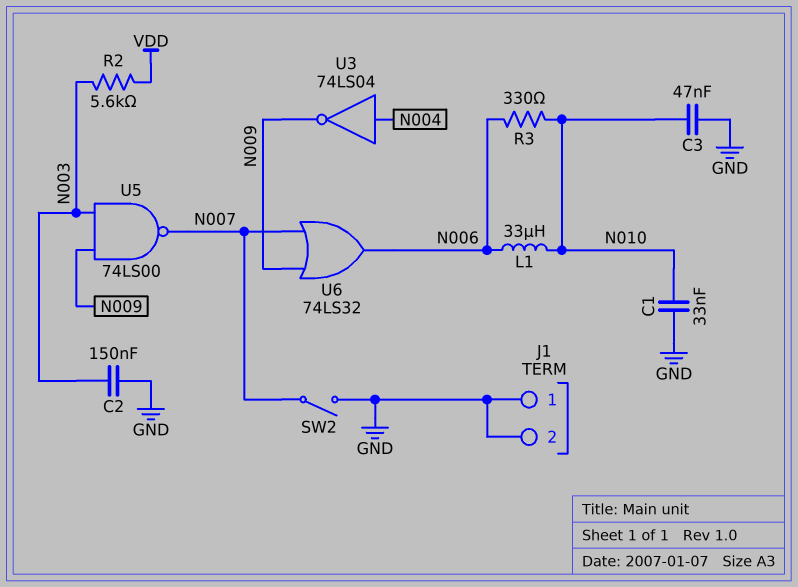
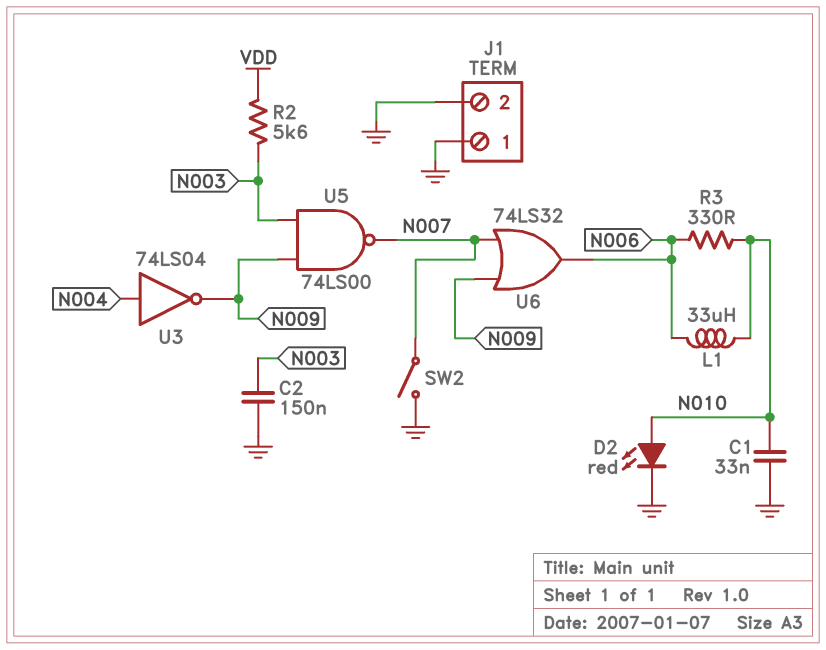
C3: 47nF (GND, N010) -> none
D2: none -> LED red (A N010, K GND)

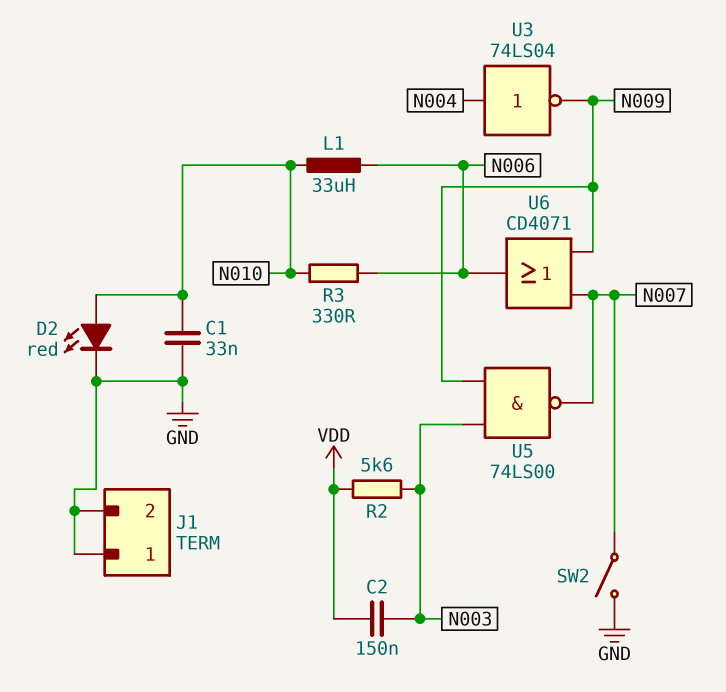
C2: 150nF (GND, N003) -> 150nF (N003, VDD)
U6: OR 74LS32 (in N007, in N009, out N006) -> OR CD4071 (in N007, in N009, out N006)

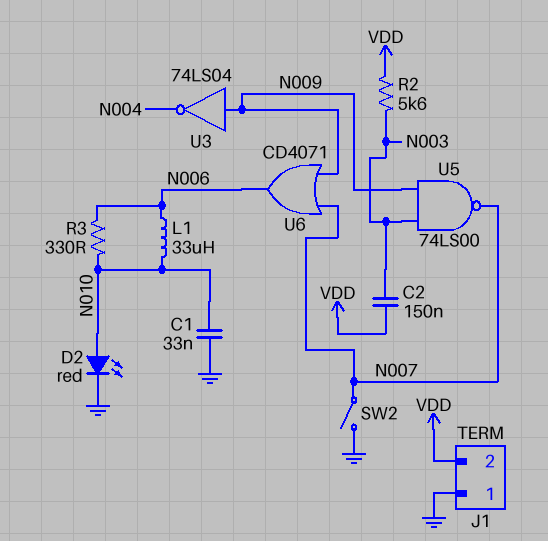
J1 pin 2: GND -> VDD
U3: NOT 74LS04 (in N004, out N009) -> NOT 74LS04 (in N009, out N004)

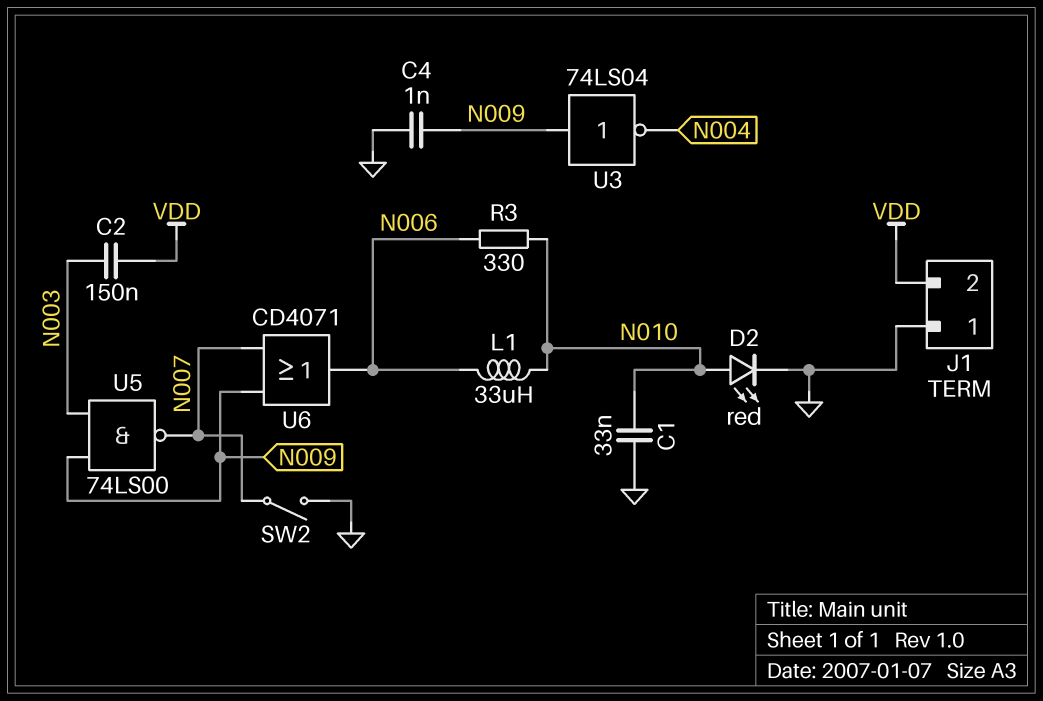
C4: none -> 1nF (GND, N009)
R2: 5.6k (N003, VDD) -> none

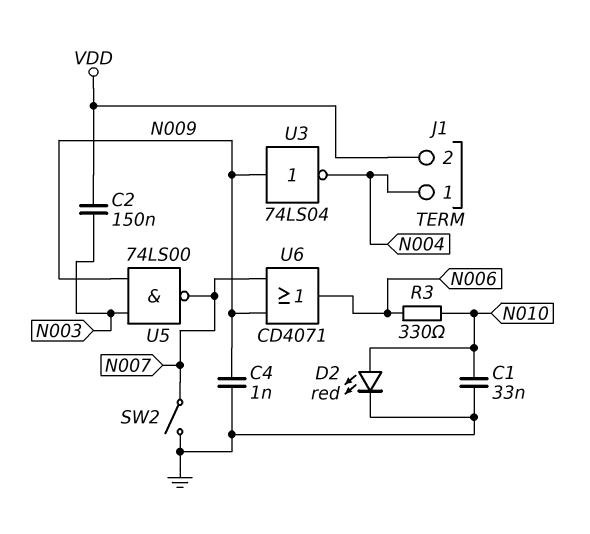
J1 pin 1: GND -> N004
L1: 33uH (N006, N010) -> none

